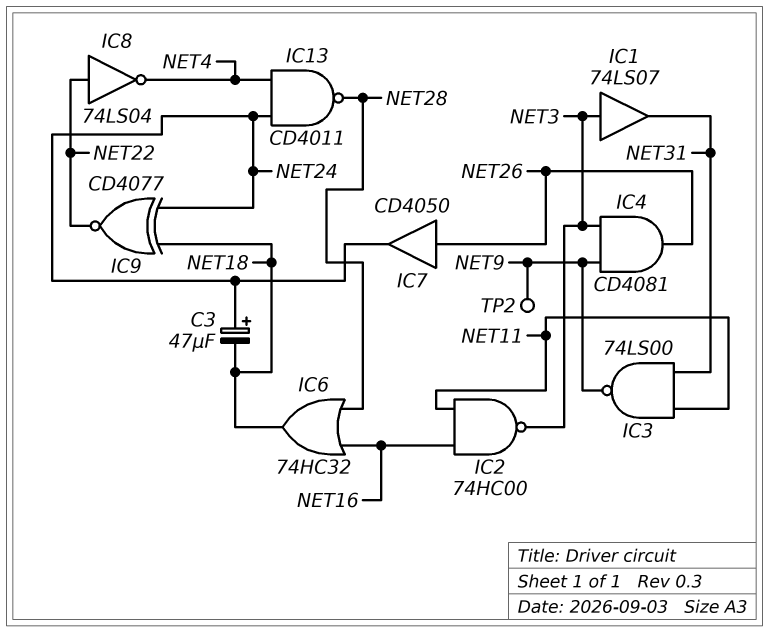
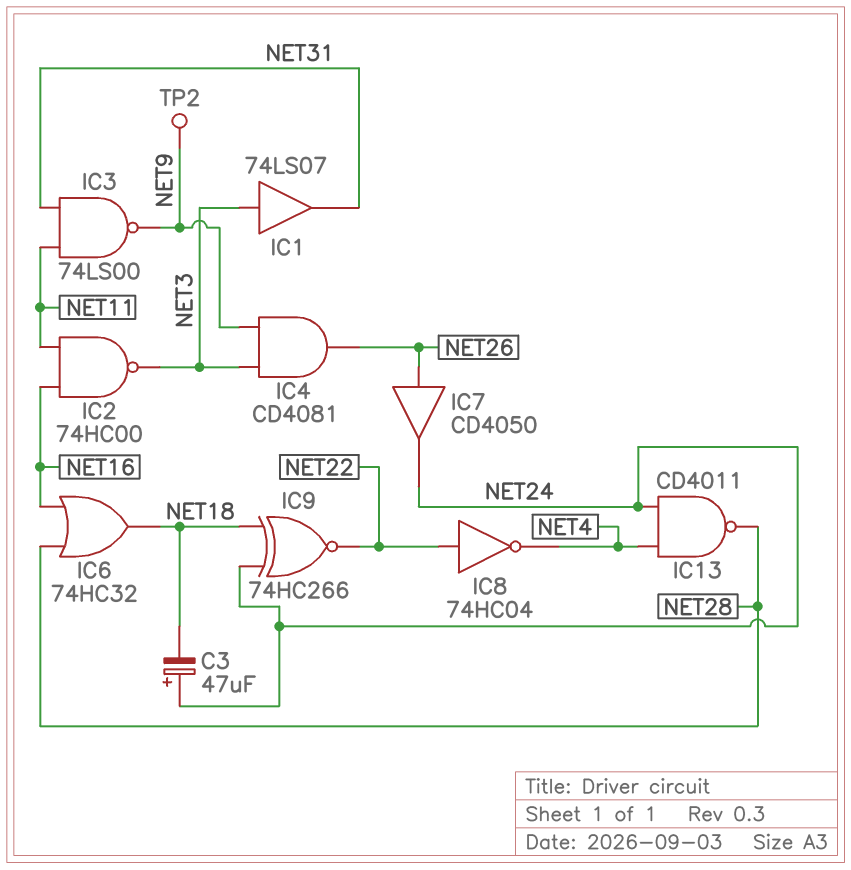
IC8: NOT 74LS04 (in NET22, out NET4) -> NOT 74HC04 (in NET22, out NET4)
IC9: XNOR CD4077 (in NET18, in NET24, out NET22) -> XNOR 74HC266 (in NET18, in NET24, out NET22)

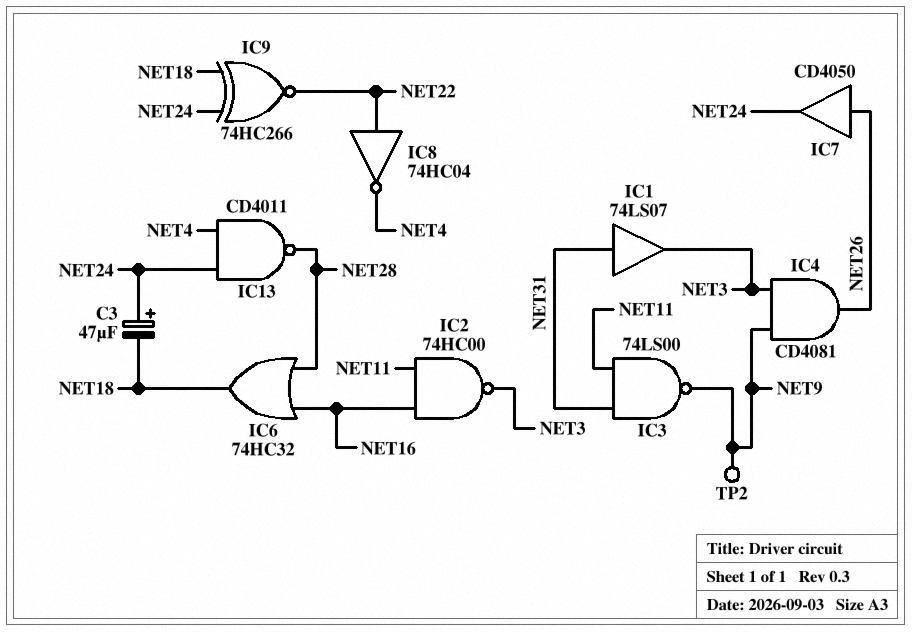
IC1: buffer 74LS07 (in NET3, out NET31) -> buffer 74LS07 (in NET31, out NET3)

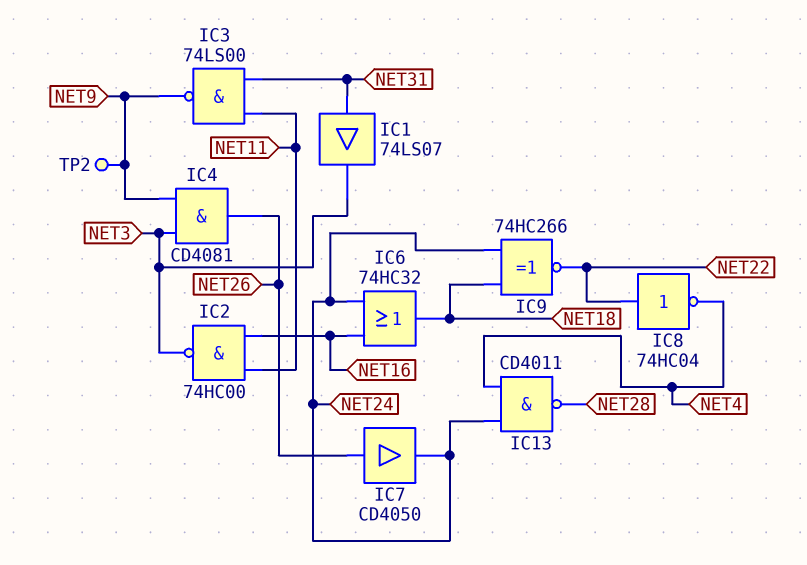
C3: 47uF (plus NET24, minus NET18) -> none
IC6: OR 74HC32 (in NET16, in NET28, out NET18) -> OR 74HC32 (in NET16, in NET24, out NET18)

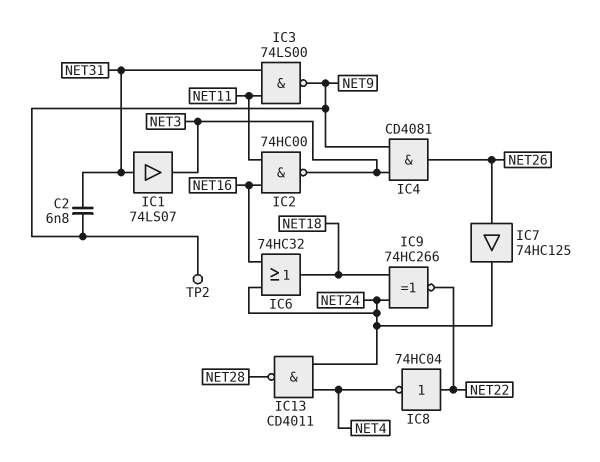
C2: none -> 6.8nF (NET9, NET31)
IC7: buffer CD4050 (in NET26, out NET24) -> buffer 74HC125 (in NET26, out NET24)

